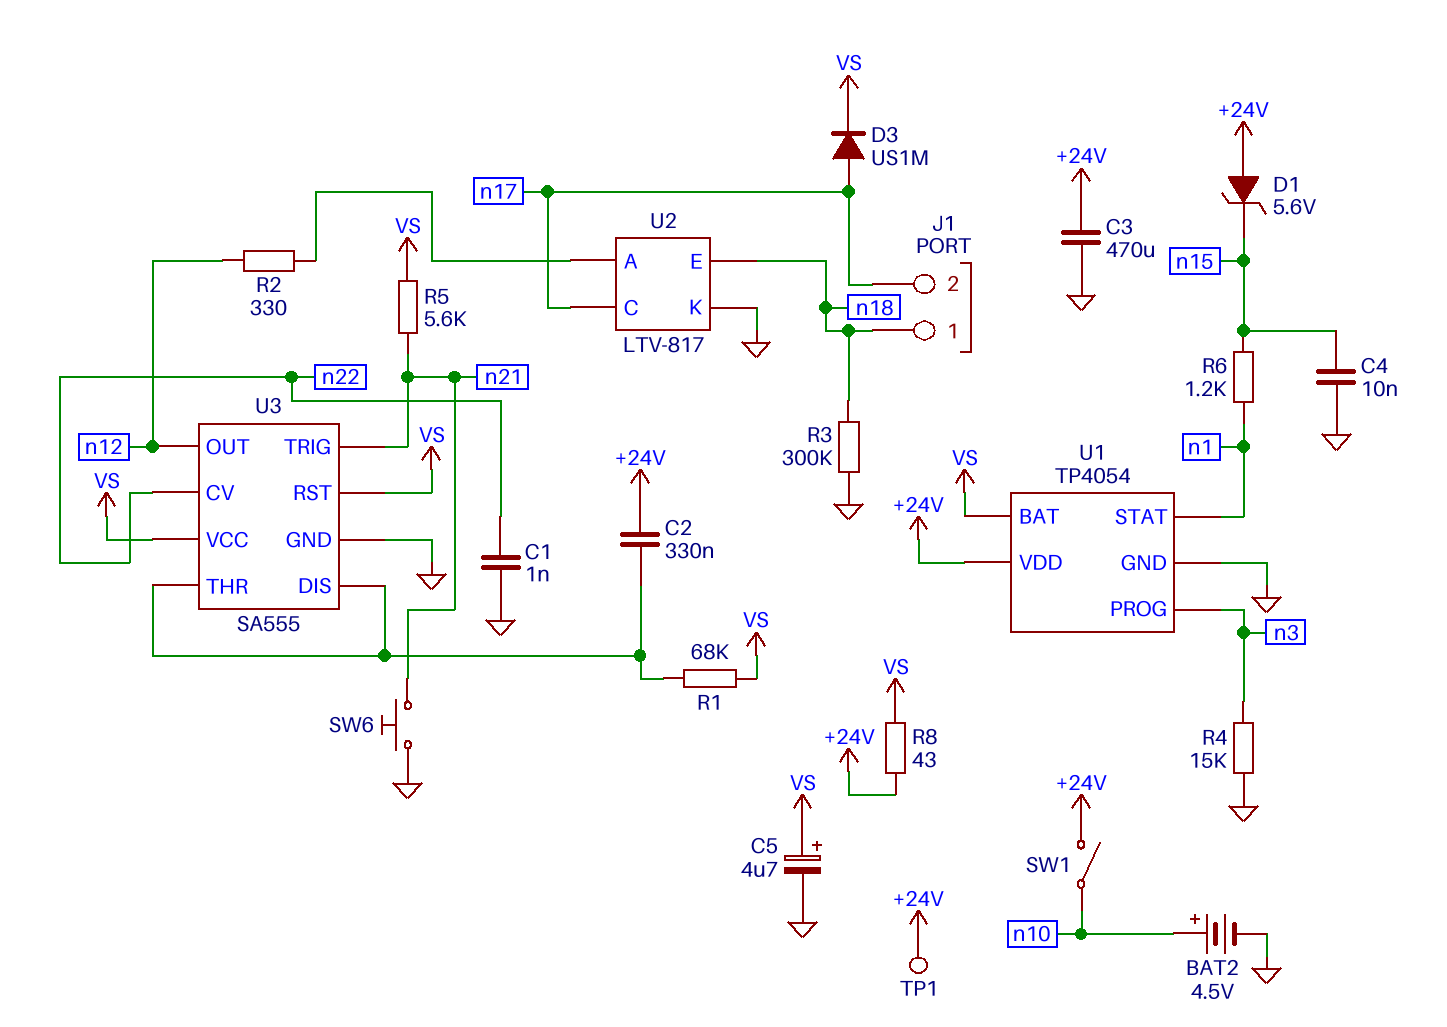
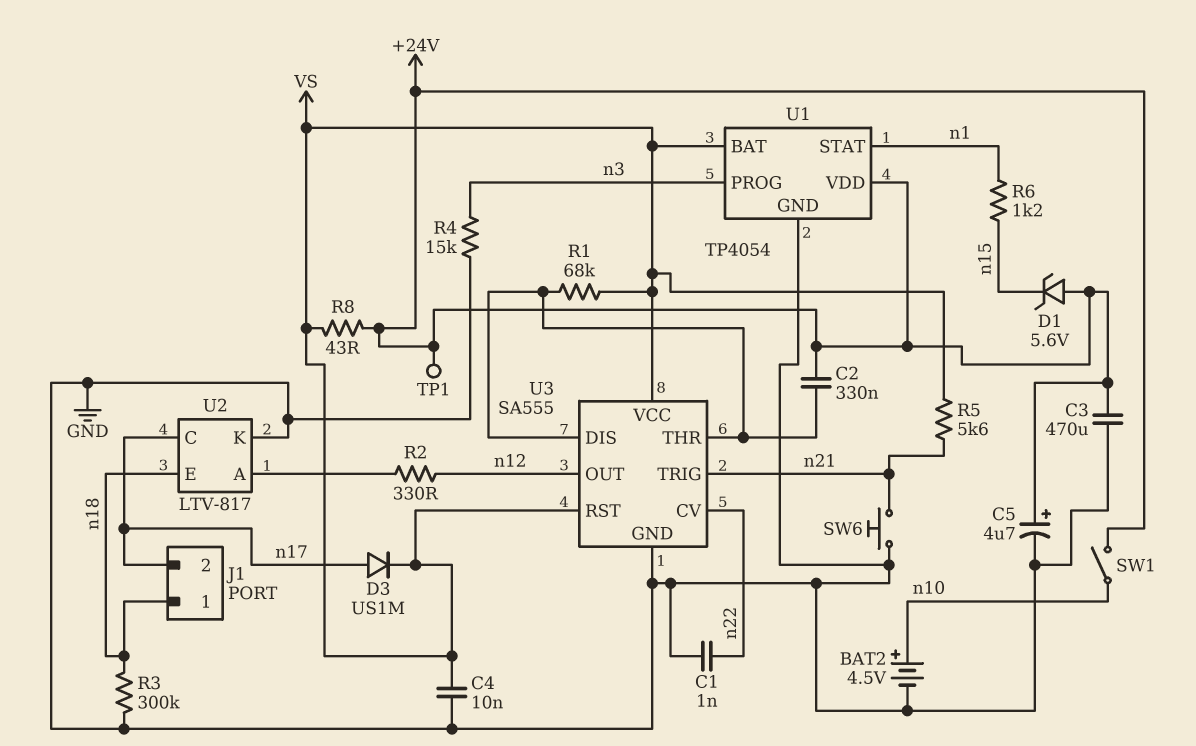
C4: 10nF (GND, n15) -> 10nF (GND, VS)
C5: 4.7uF (plus VS, minus GND) -> 4.7uF (plus +24V, minus GND)

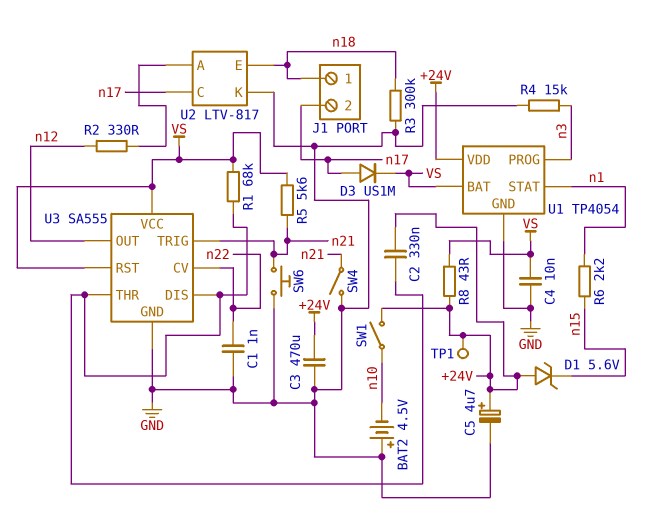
BAT2: 4.5V (plus n10, minus GND) -> 4.5V (plus GND, minus n10)
R6: 1.2k (n1, n15) -> 2.2k (n1, n15)
SW4: none -> switch (GND, n21)

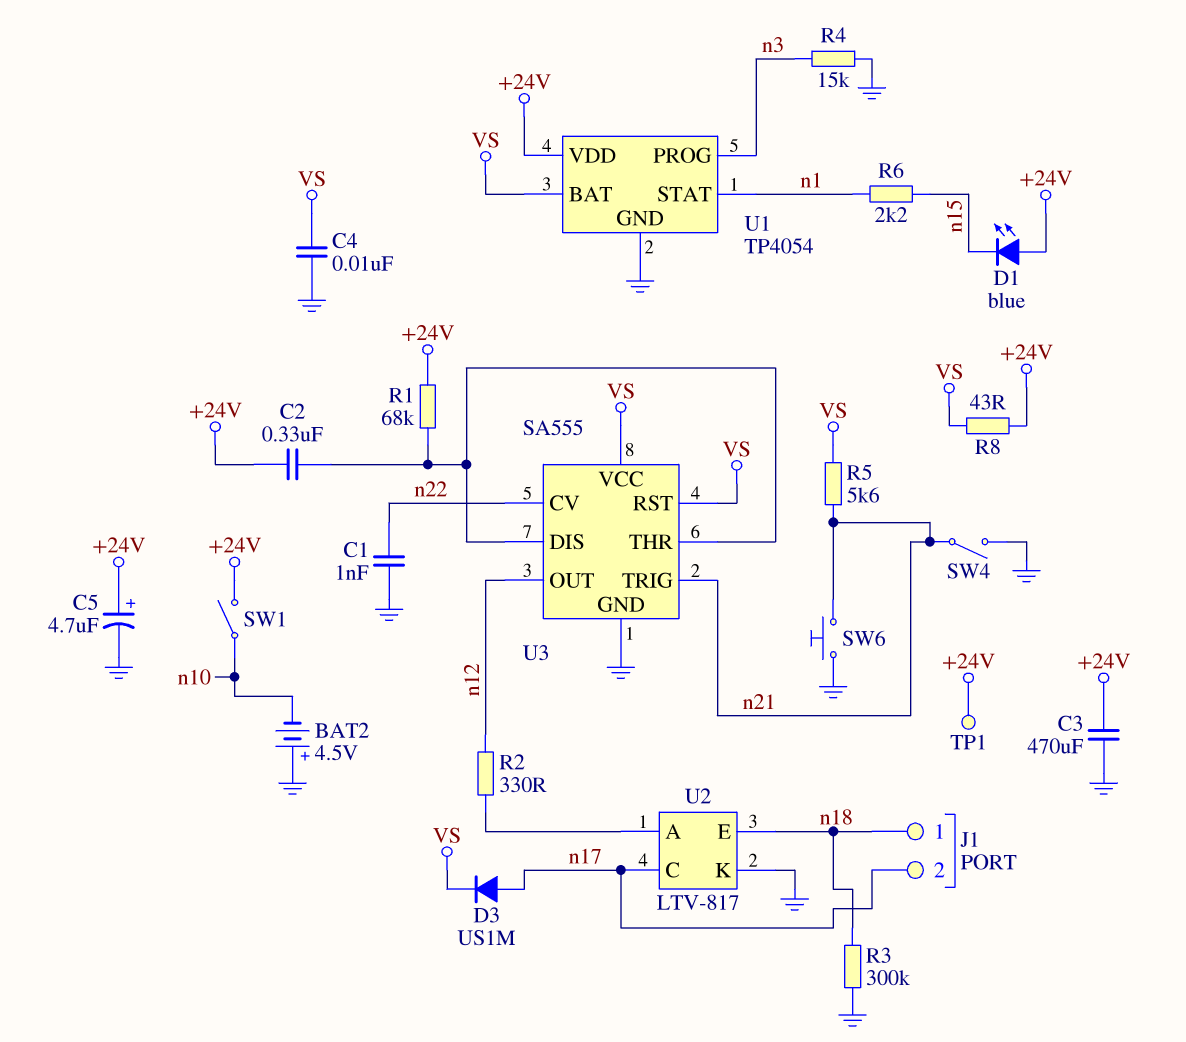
D1: zener 5.6V (A +24V, K n15) -> LED blue (A +24V, K n15)
R1: 68k (U3/DIS, VS) -> 68k (+24V, U3/DIS)

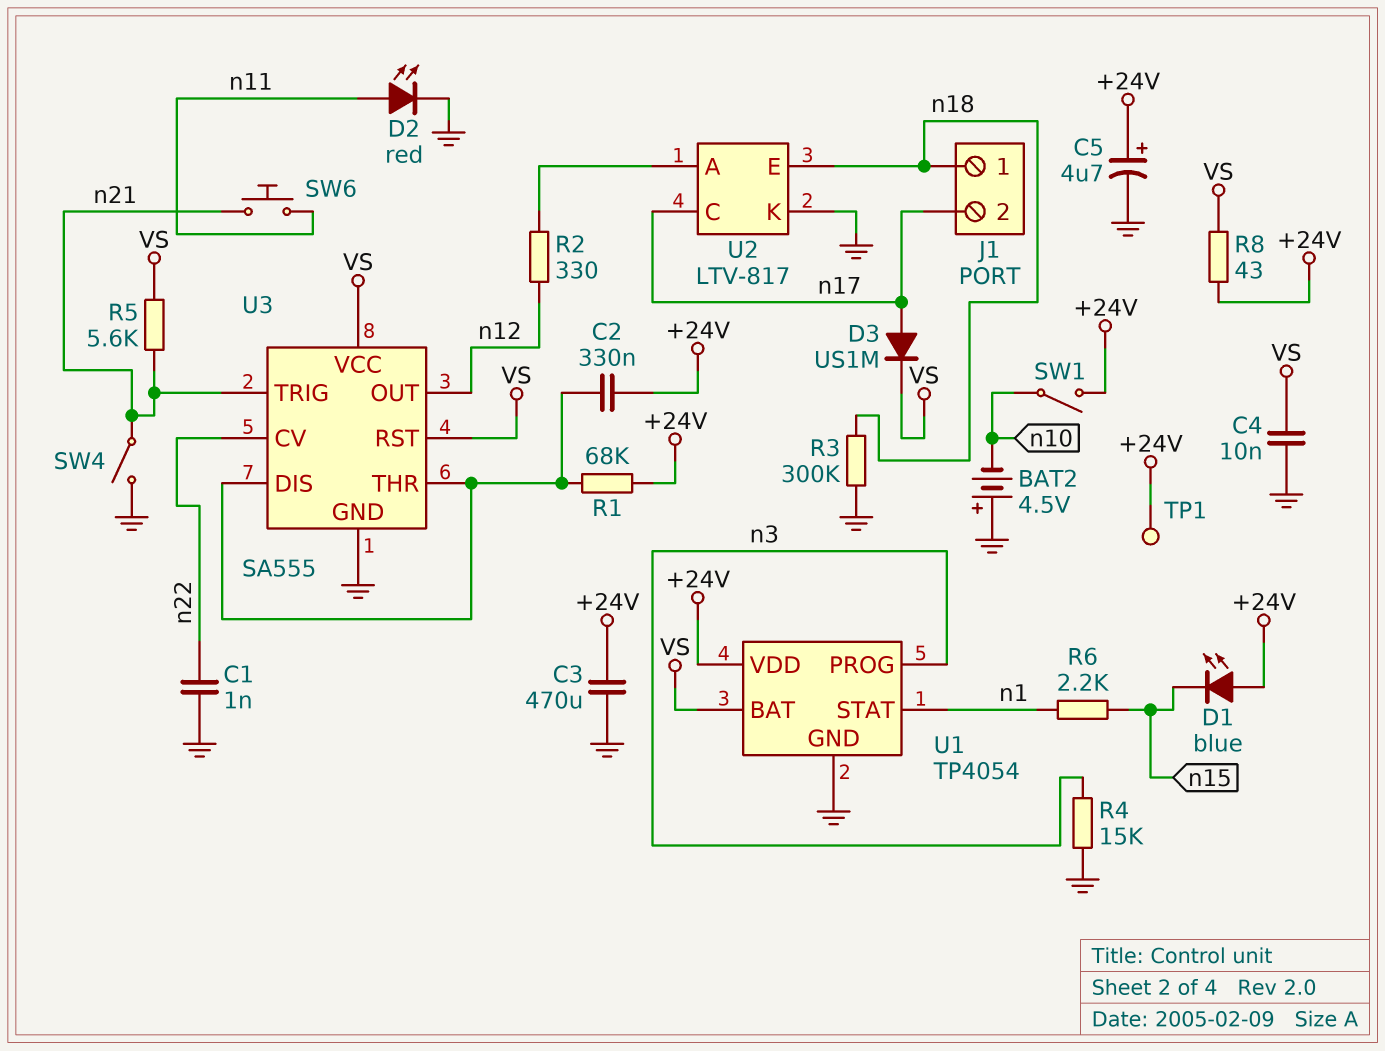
D2: none -> LED red (A n11, K GND)
SW6: button (GND, n21) -> button (n11, n21)

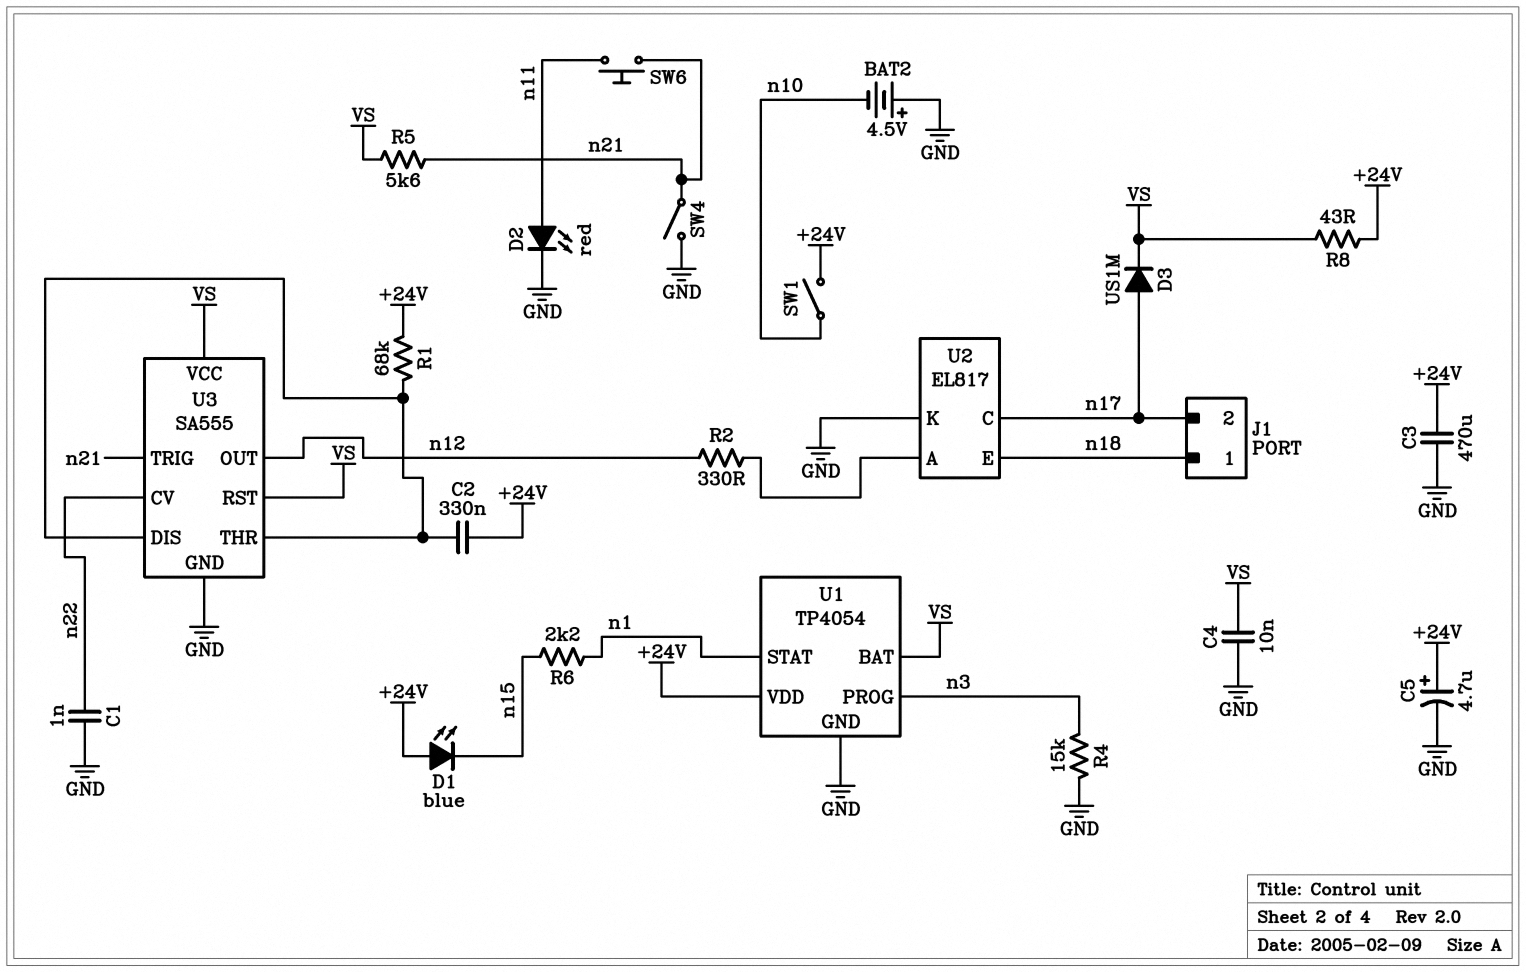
R3: 300k (GND, n18) -> none
TP1: test point (+24V) -> none
U2: LTV-817 -> EL817

